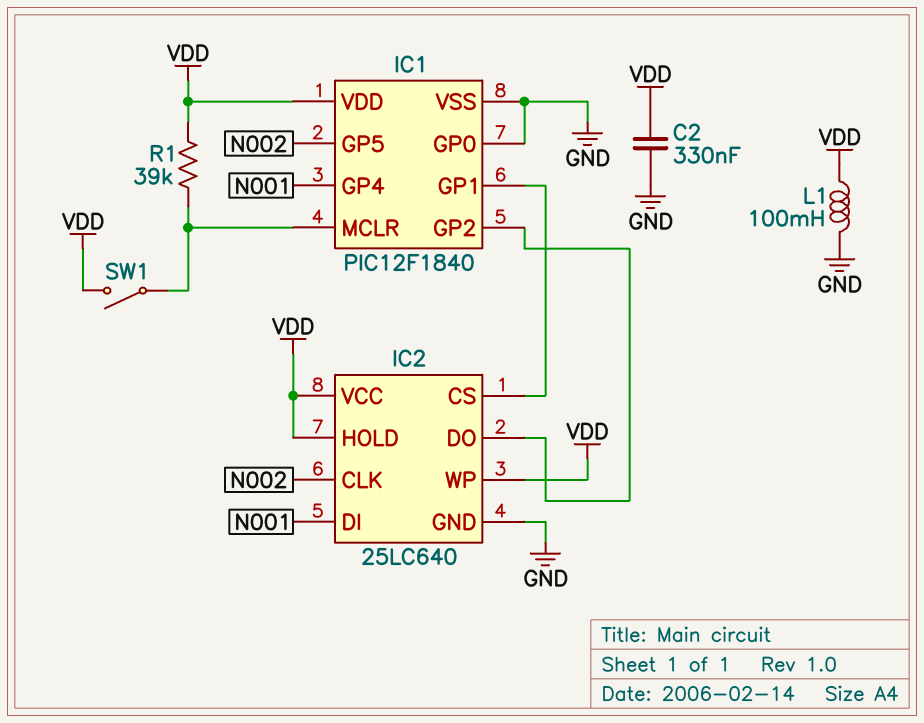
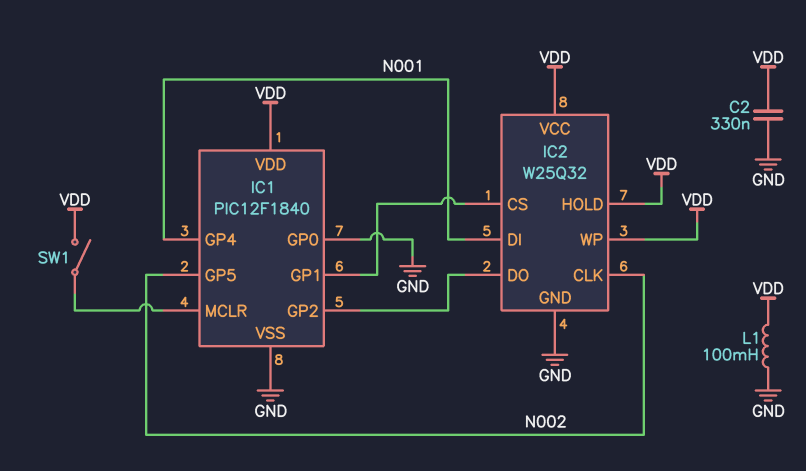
IC2: 25LC640 -> W25Q32
R1: 39k (IC1/MCLR, VDD) -> none

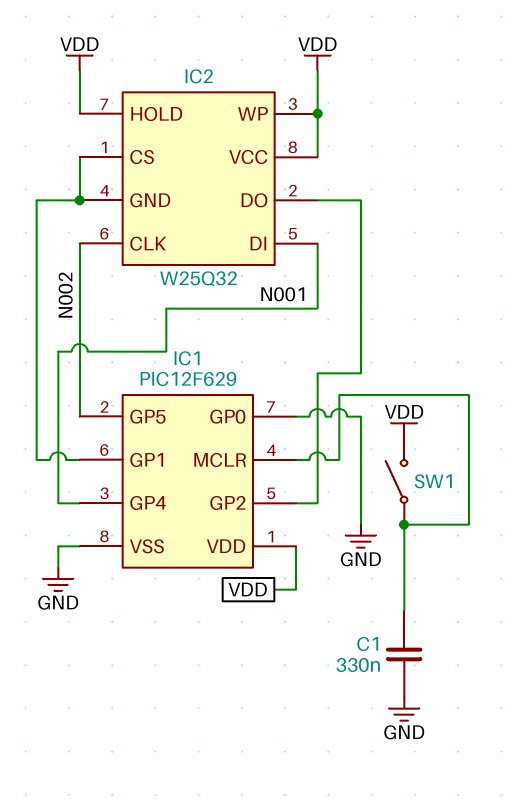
C1: none -> 330nF (GND, IC1/MCLR)
C2: 330nF (GND, VDD) -> none
IC1: PIC12F1840 -> PIC12F629
IC2 pin GND: GND -> IC1/GP1
L1: 100mH (GND, VDD) -> none

